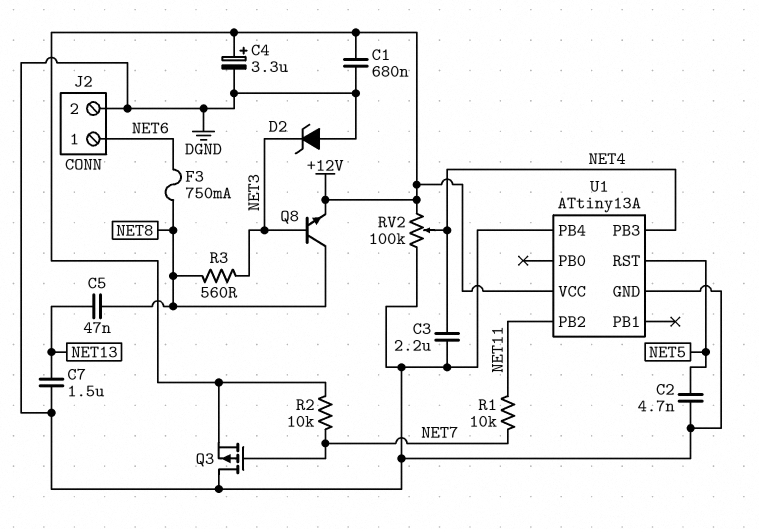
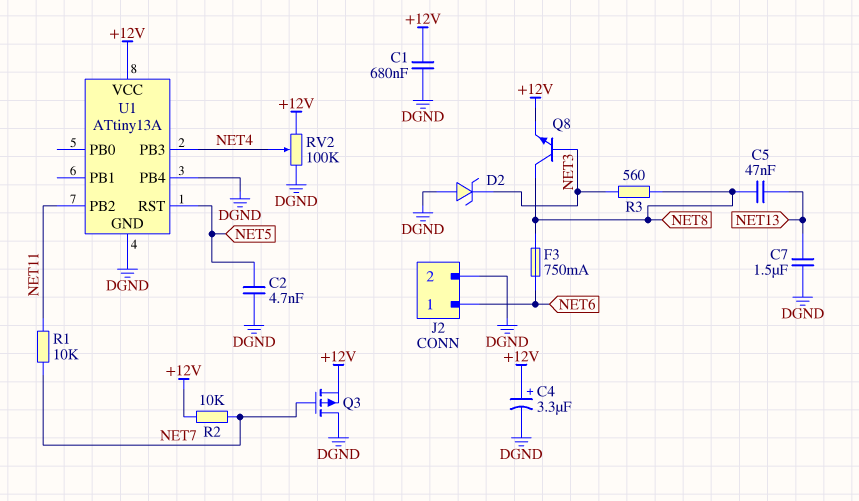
C3: 2.2uF (DGND, NET4) -> none

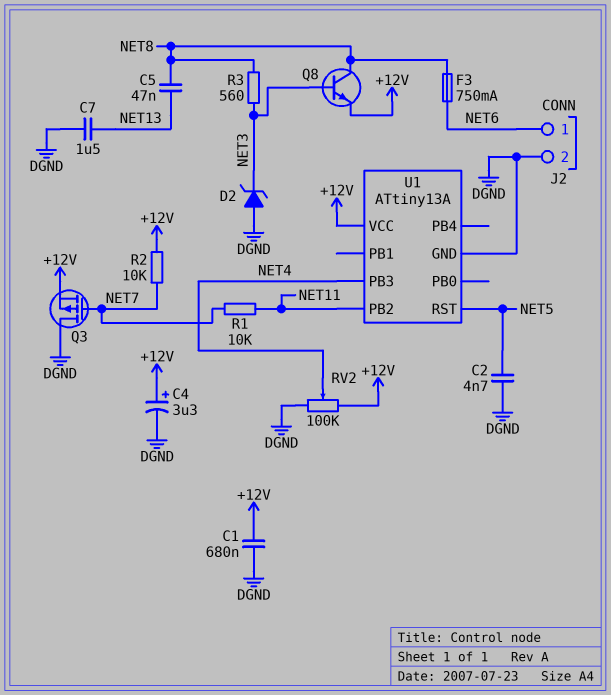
U1 pin PB4: DGND -> none

